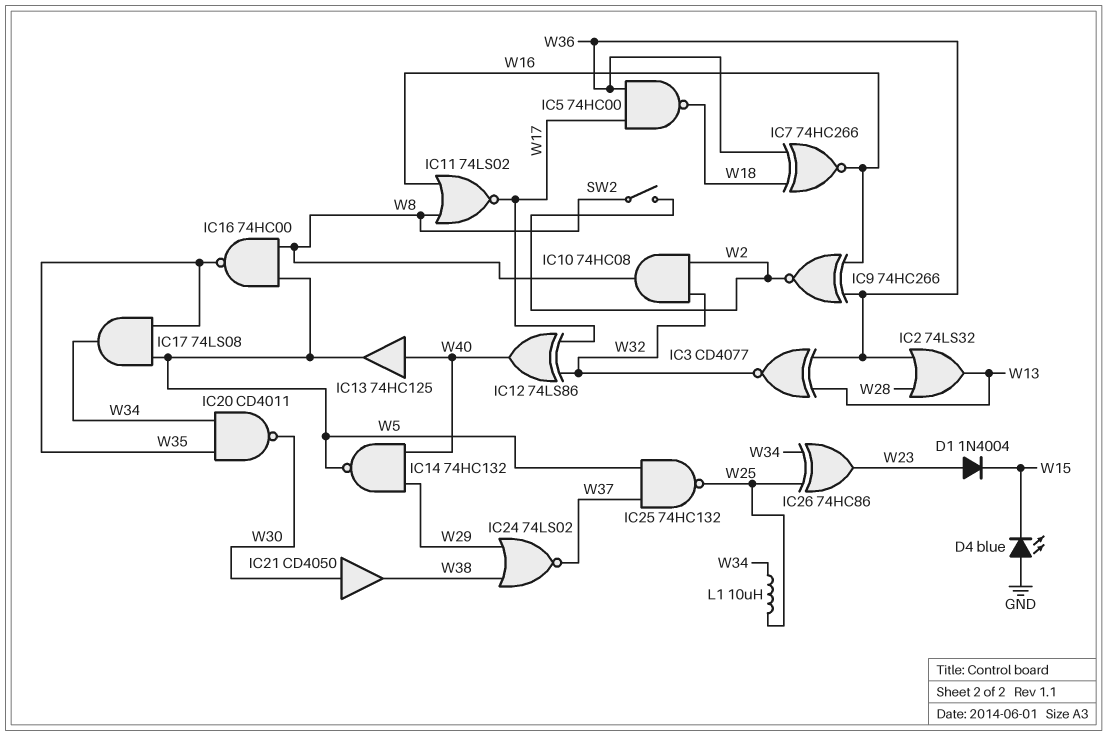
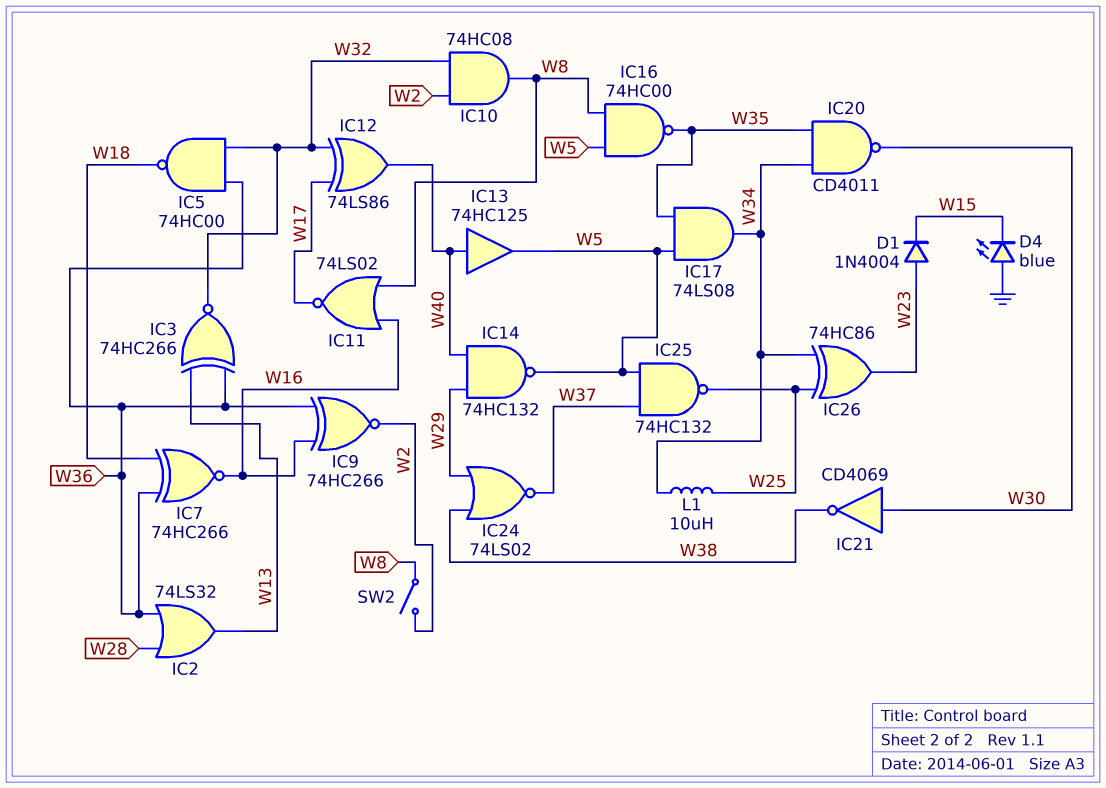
IC3: XNOR CD4077 (in W13, in W36, out W32) -> XNOR 74HC266 (in W13, in W36, out W32)
IC5: NAND 74HC00 (in W17, in W36, out W18) -> NAND 74HC00 (in W32, in W36, out W18)
IC21: buffer CD4050 (in W30, out W38) -> NOT CD4069 (in W30, out W38)

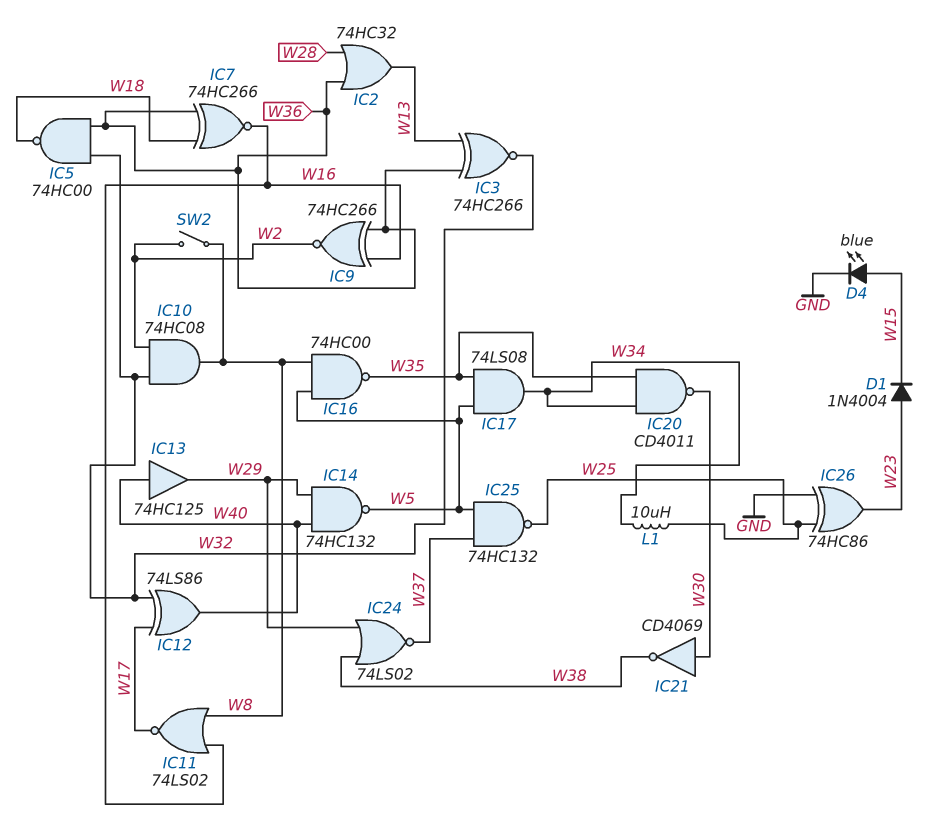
D4: LED blue (A GND, K W15) -> LED blue (A W15, K GND)
IC2: OR 74LS32 (in W28, in W36, out W13) -> OR 74HC32 (in W28, in W36, out W13)
IC13: buffer 74HC125 (in W40, out W5) -> buffer 74HC125 (in W40, out W29)
IC26: XOR 74HC86 (in W25, in W34, out W23) -> XOR 74HC86 (in GND, in W25, out W23)

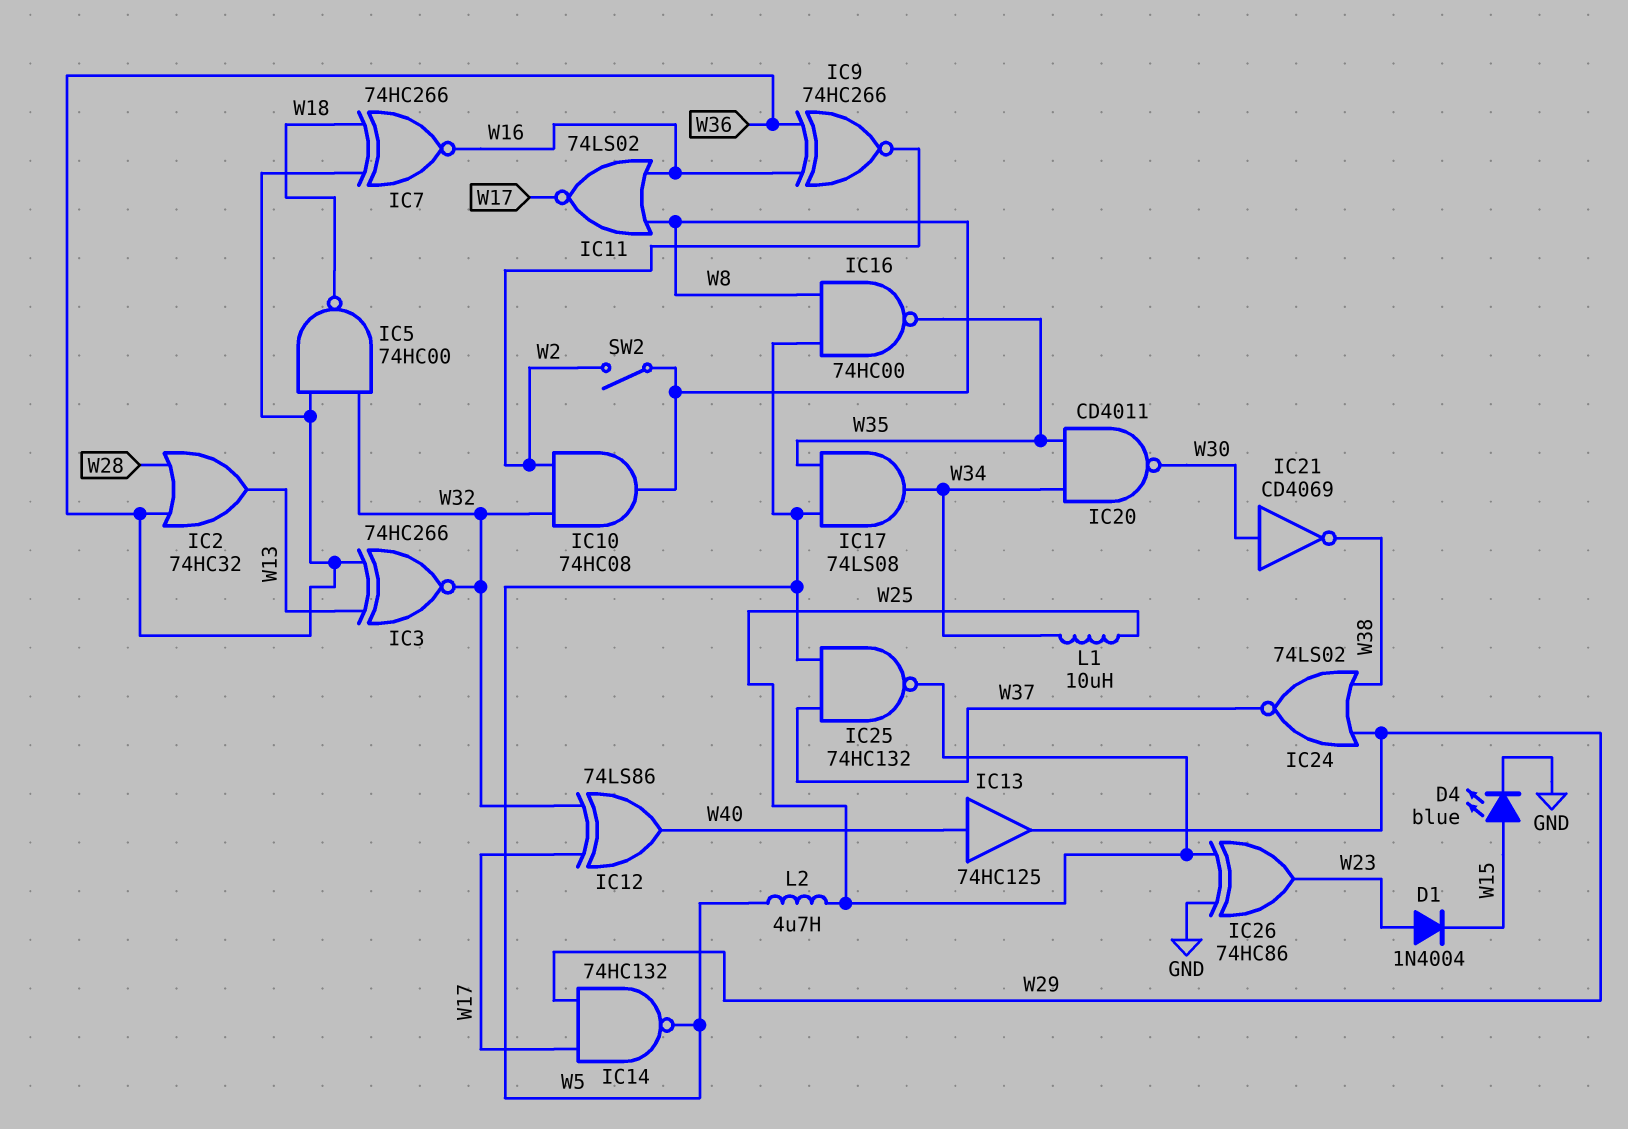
IC14: NAND 74HC132 (in W29, in W40, out W5) -> NAND 74HC132 (in W17, in W29, out W5)
L2: none -> 4.7uH (W5, W25)

